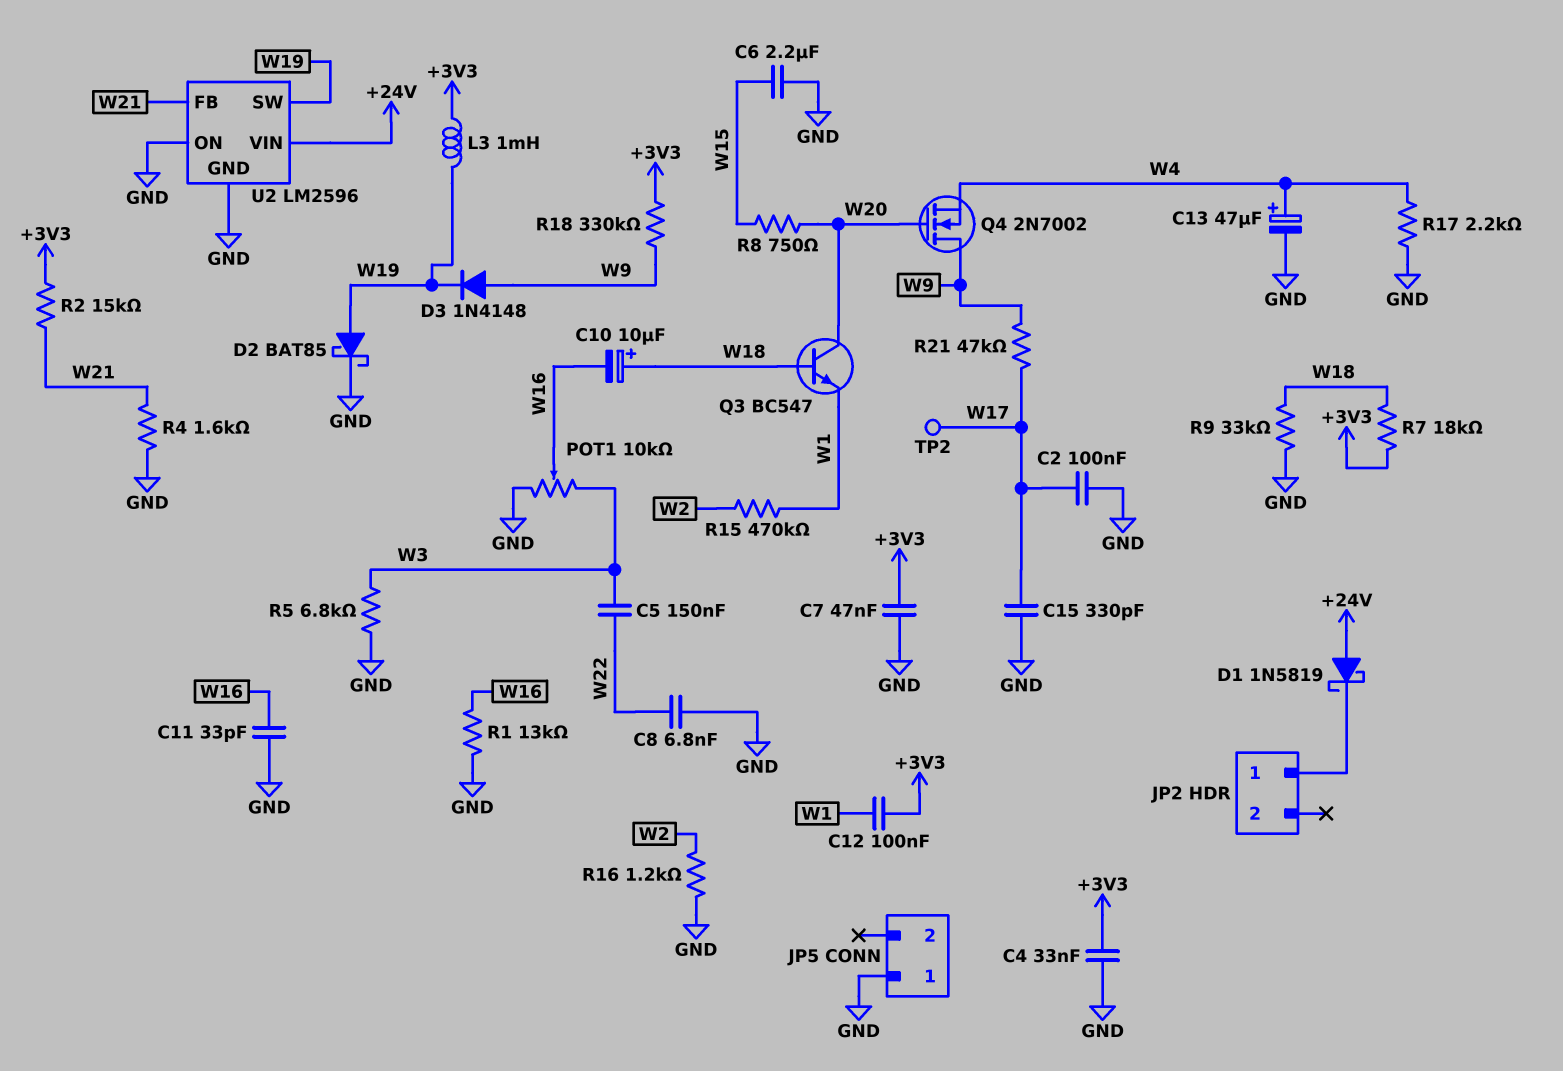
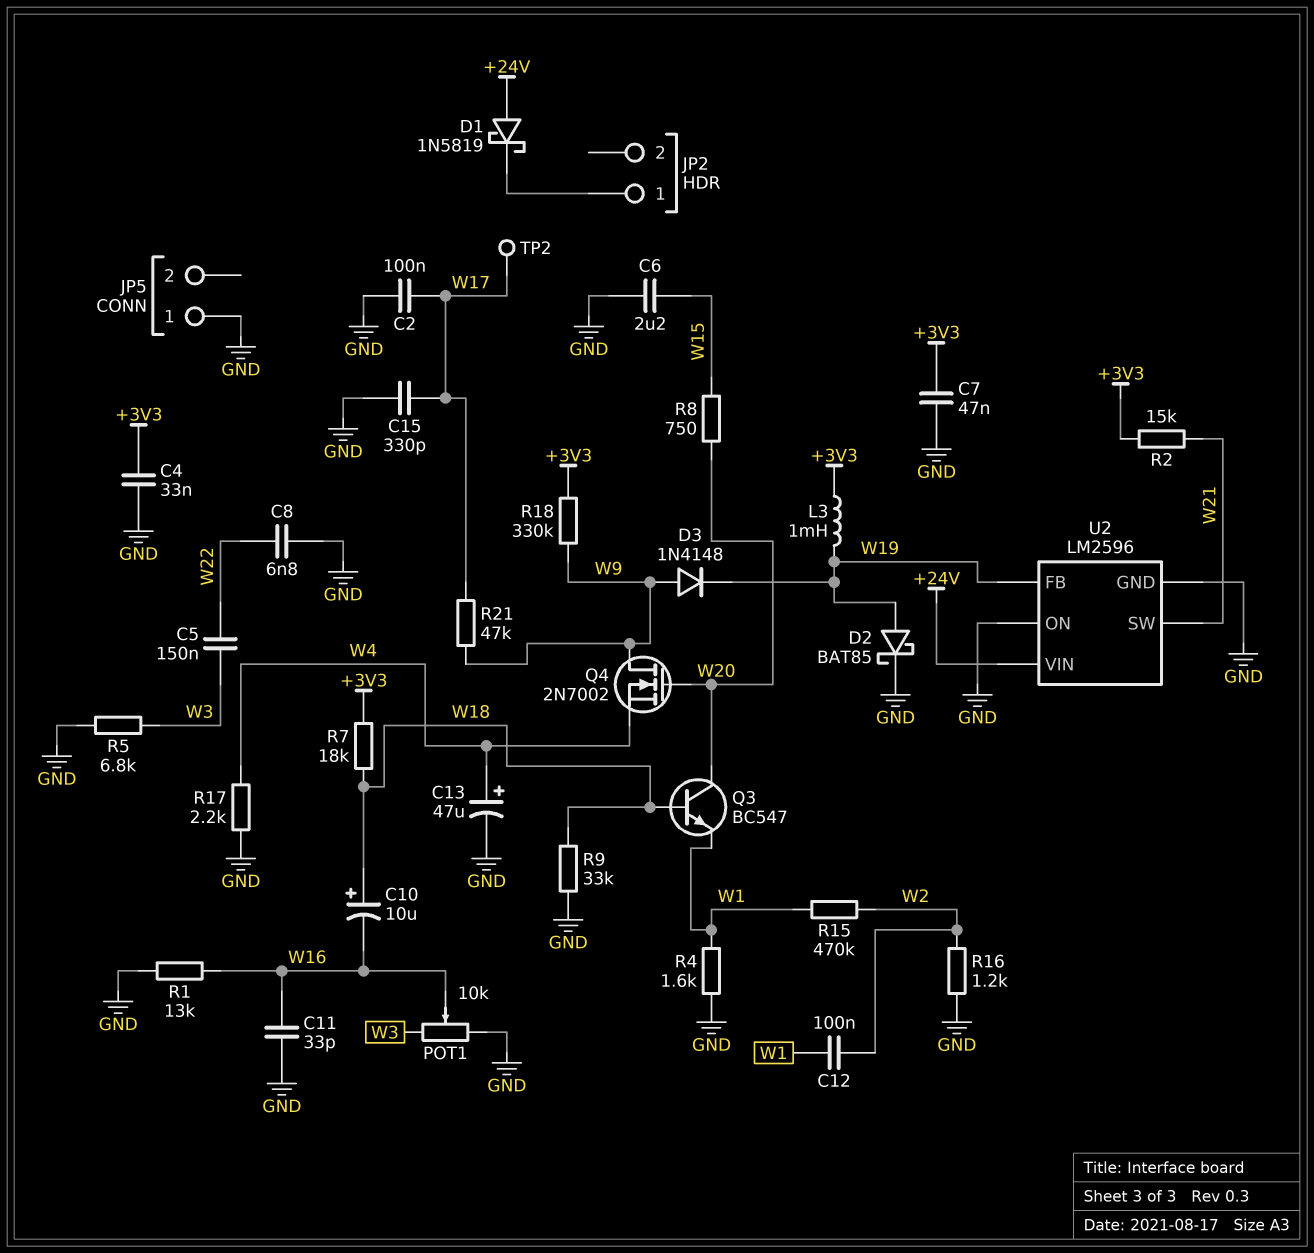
C12: 100nF (+3V3, W1) -> 100nF (W1, W2)
R4: 1.6k (GND, W21) -> 1.6k (GND, W1)
U2 pin FB: W21 -> W19
U2 pin SW: W19 -> W21

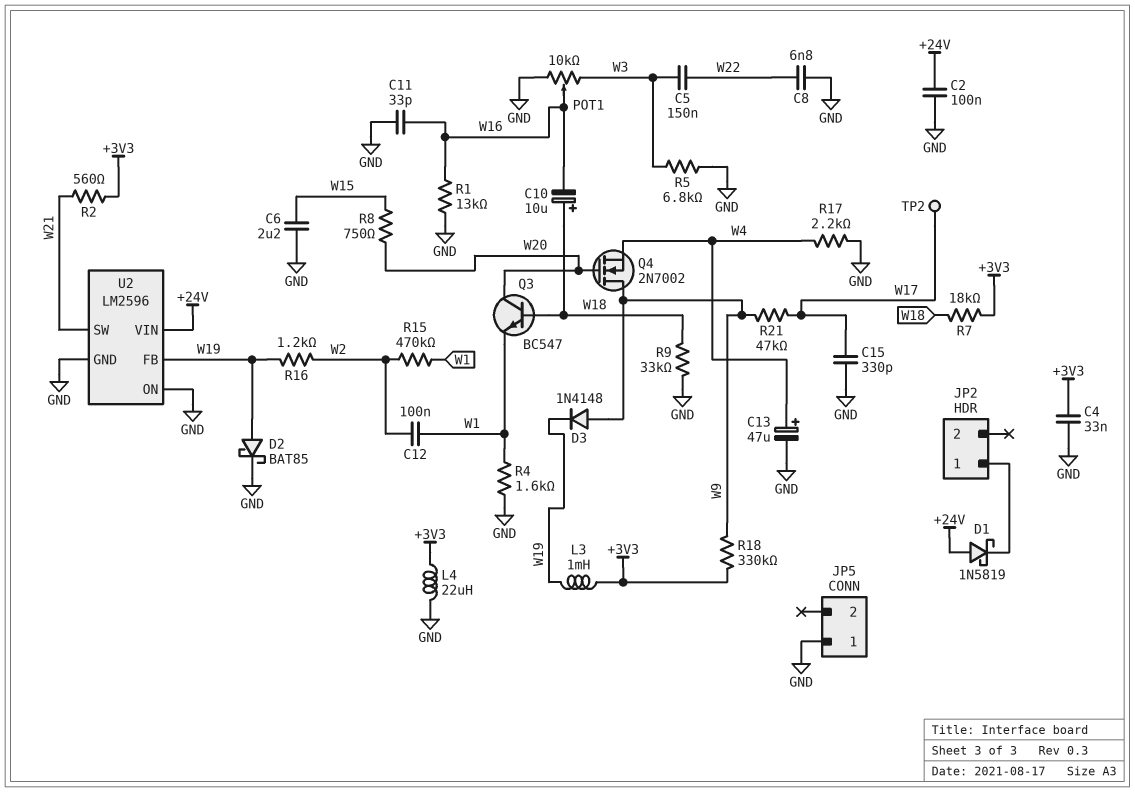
C2: 100nF (GND, W17) -> 100nF (+24V, GND)
C7: 47nF (+3V3, GND) -> none
L4: none -> 22uH (+3V3, GND)
R2: 15k (+3V3, W21) -> 560 (+3V3, W21)
R16: 1.2k (GND, W2) -> 1.2k (W2, W19)

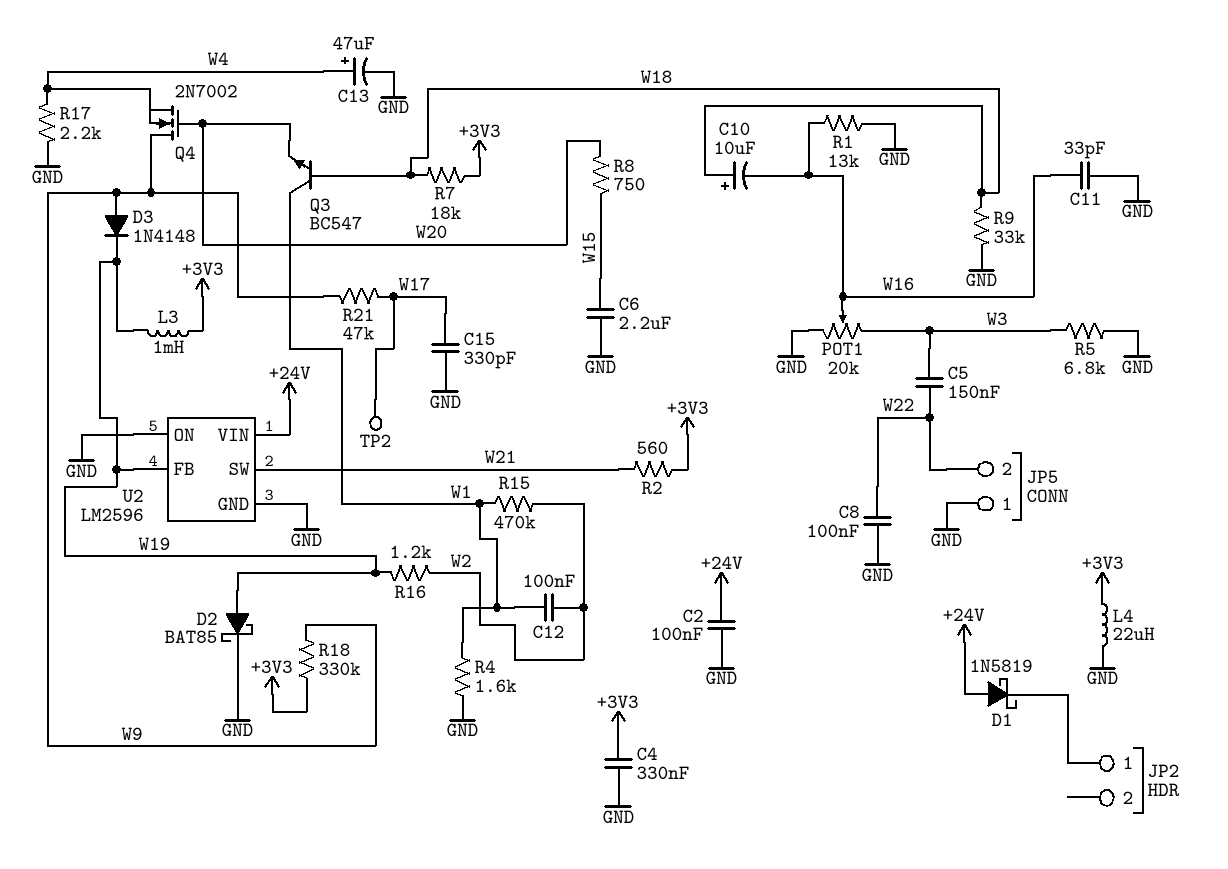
C4: 33nF (+3V3, GND) -> 330nF (+3V3, GND)
C8: 6.8nF (GND, W22) -> 100nF (GND, W22)
JP5 pin 2: none -> W22
POT1: 10k (GND, W3, wiper W16) -> 20k (GND, W3, wiper W16)
Q3: NPN BC547 (B W18, C W20, E W1) -> NPN BC547 (B W18, C W1, E W20)

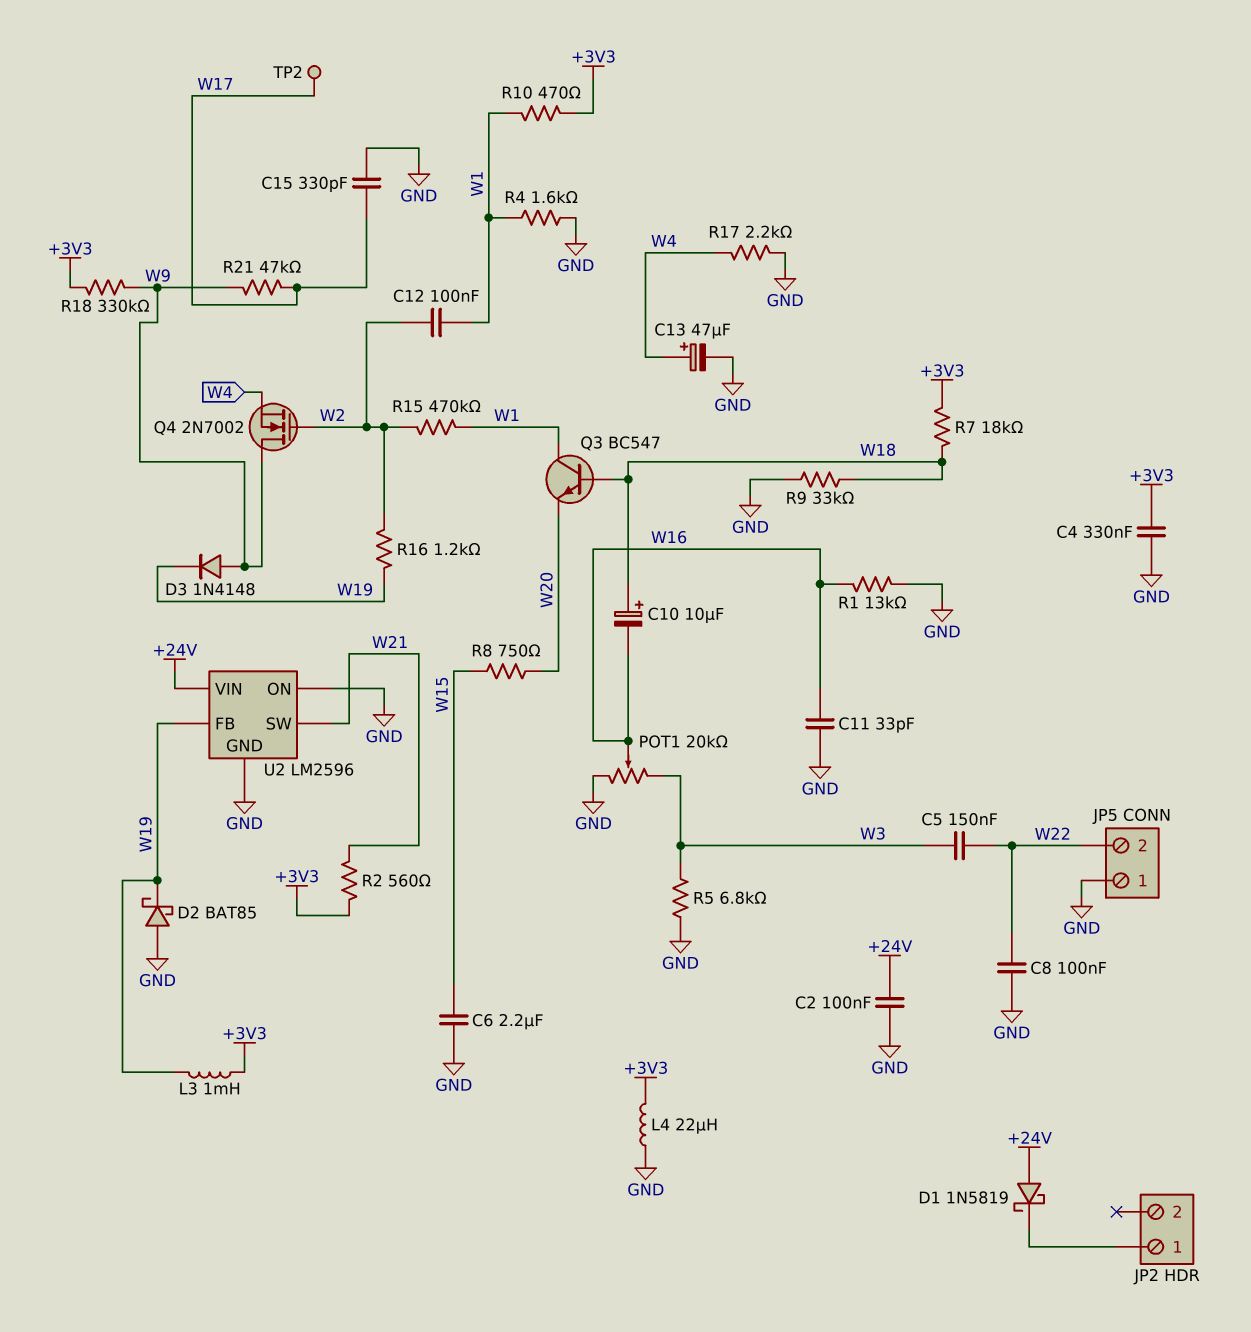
D2: schottky BAT85 (A W19, K GND) -> schottky BAT85 (A GND, K W19)
Q4: NMOS 2N7002 (G W20, D W9, S W4) -> NMOS 2N7002 (G W2, D W9, S W4)
R10: none -> 470 (+3V3, W1)

